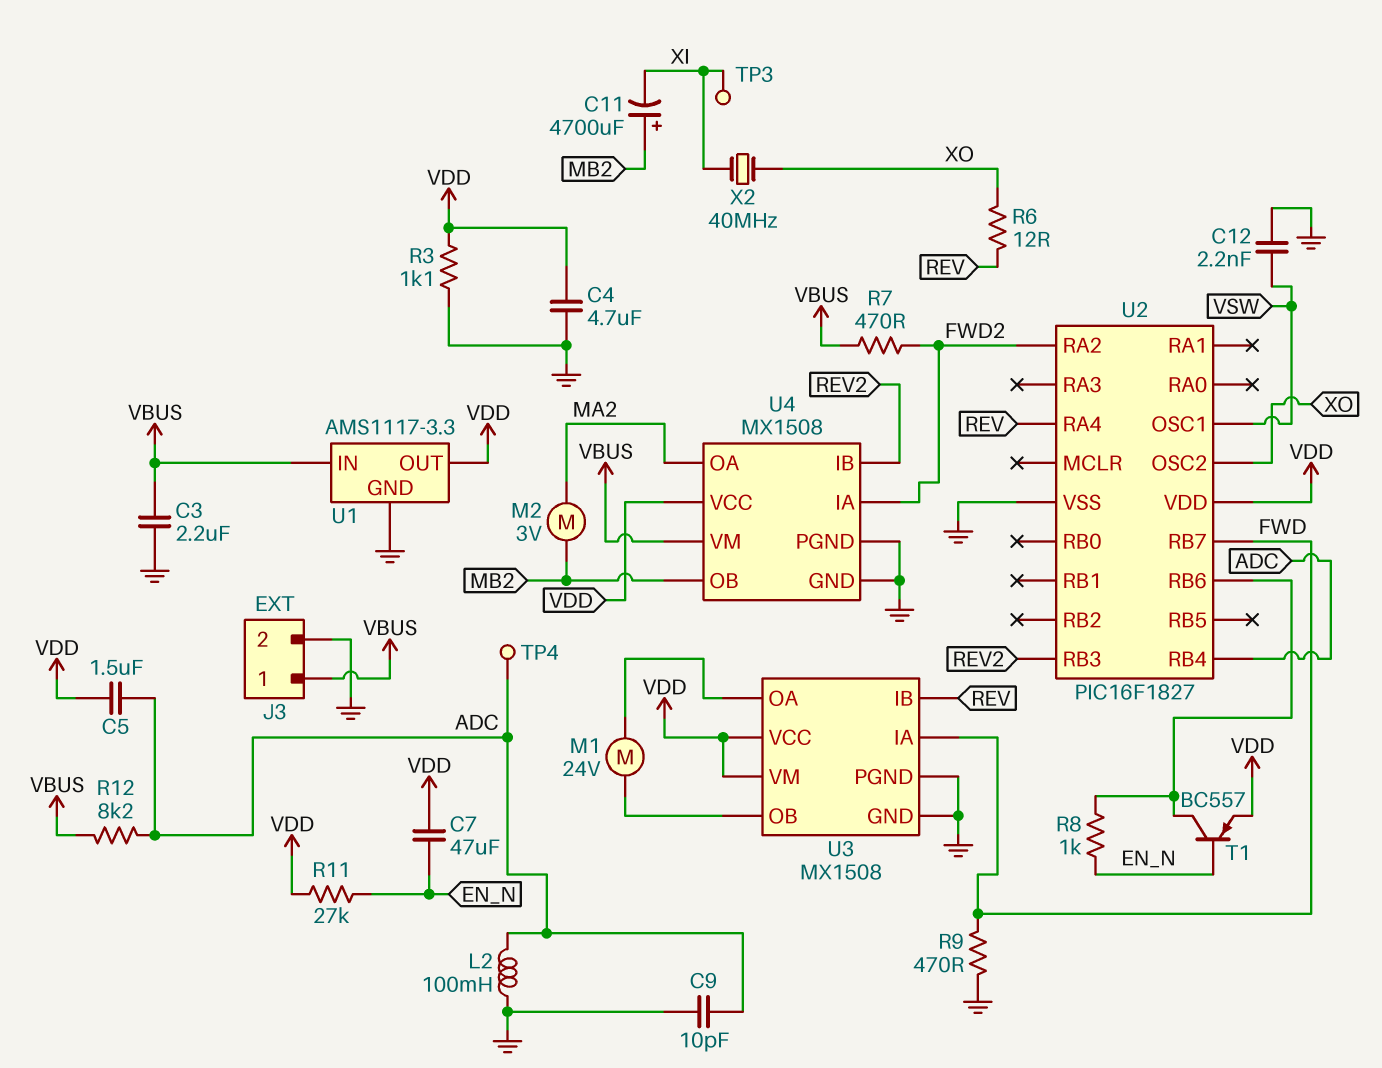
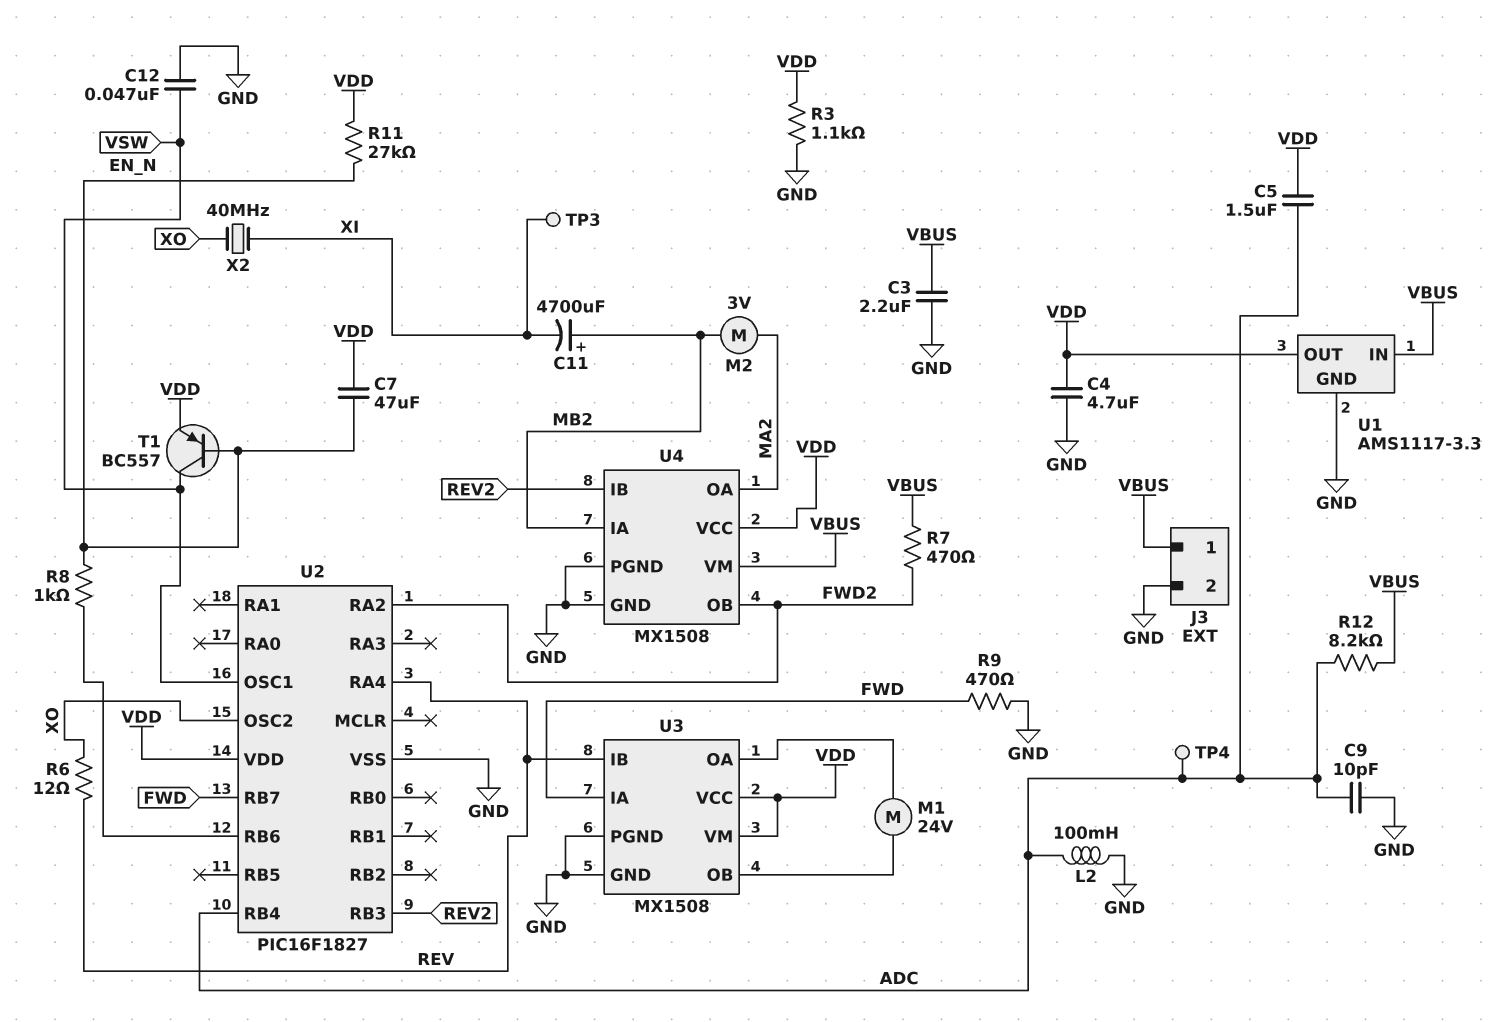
C12: 2.2nF (GND, VSW) -> 47nF (GND, VSW)
T1: PNP BC557 (B EN_N, C U2/RB6, E VDD) -> PNP BC557 (B EN_N, C VSW, E VDD)
U4 pin IA: FWD2 -> MB2
U4 pin OB: MB2 -> FWD2

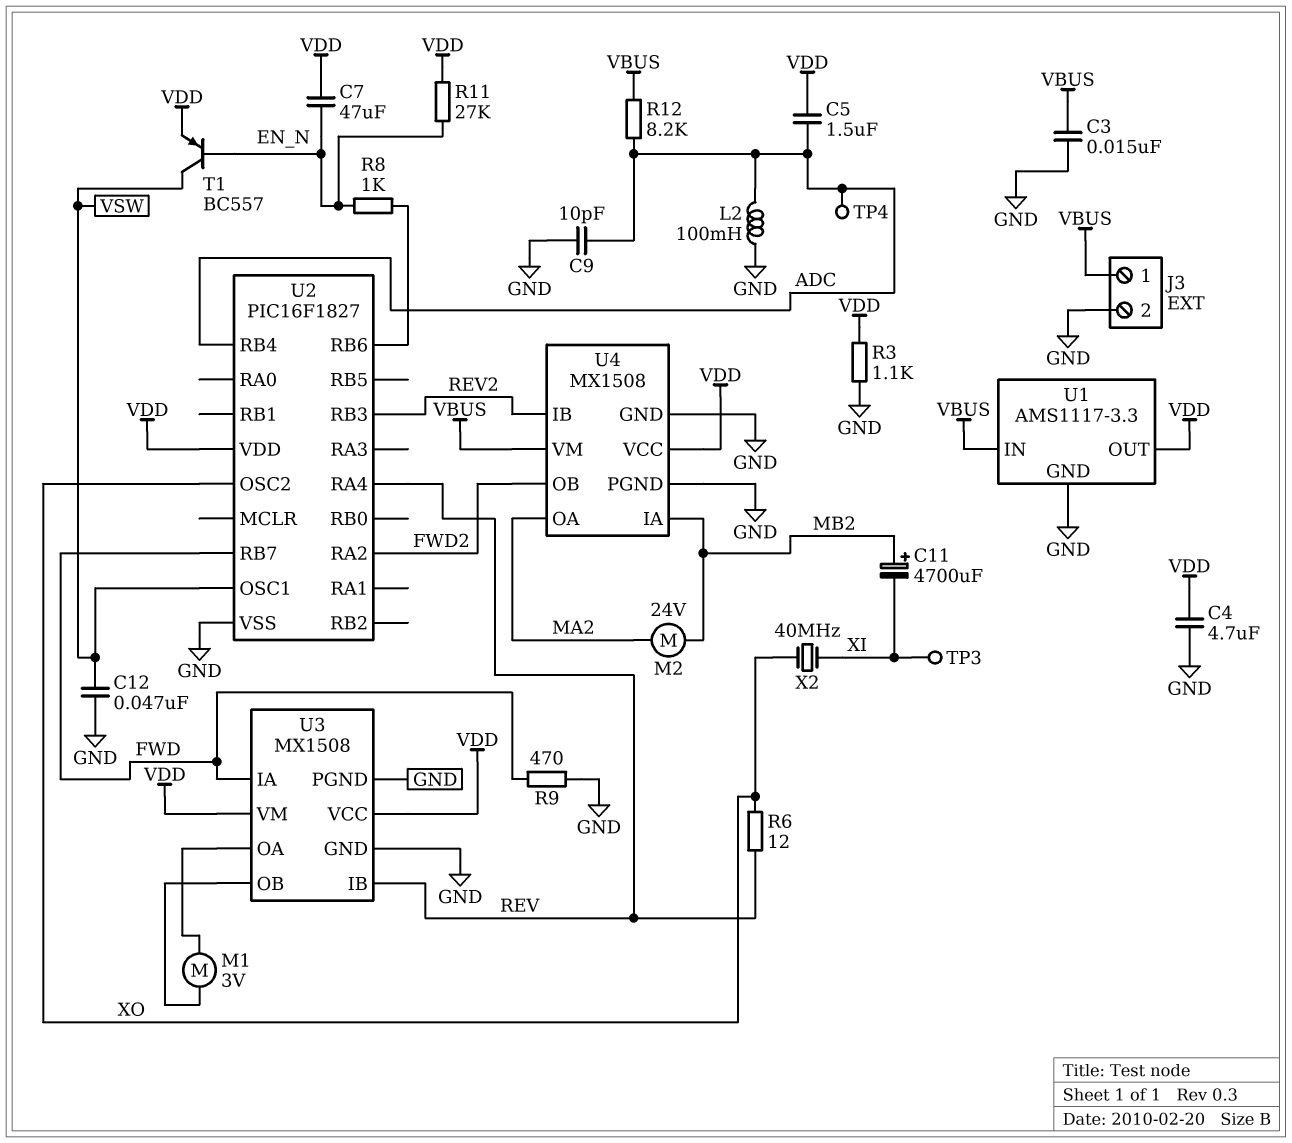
C3: 2.2uF (GND, VBUS) -> 15nF (GND, VBUS)
M1: motor 24V (U3/OA, U3/OB) -> motor 3V (U3/OA, U3/OB)
M2: motor 3V (MA2, MB2) -> motor 24V (MA2, MB2)
R7: 470 (FWD2, VBUS) -> none

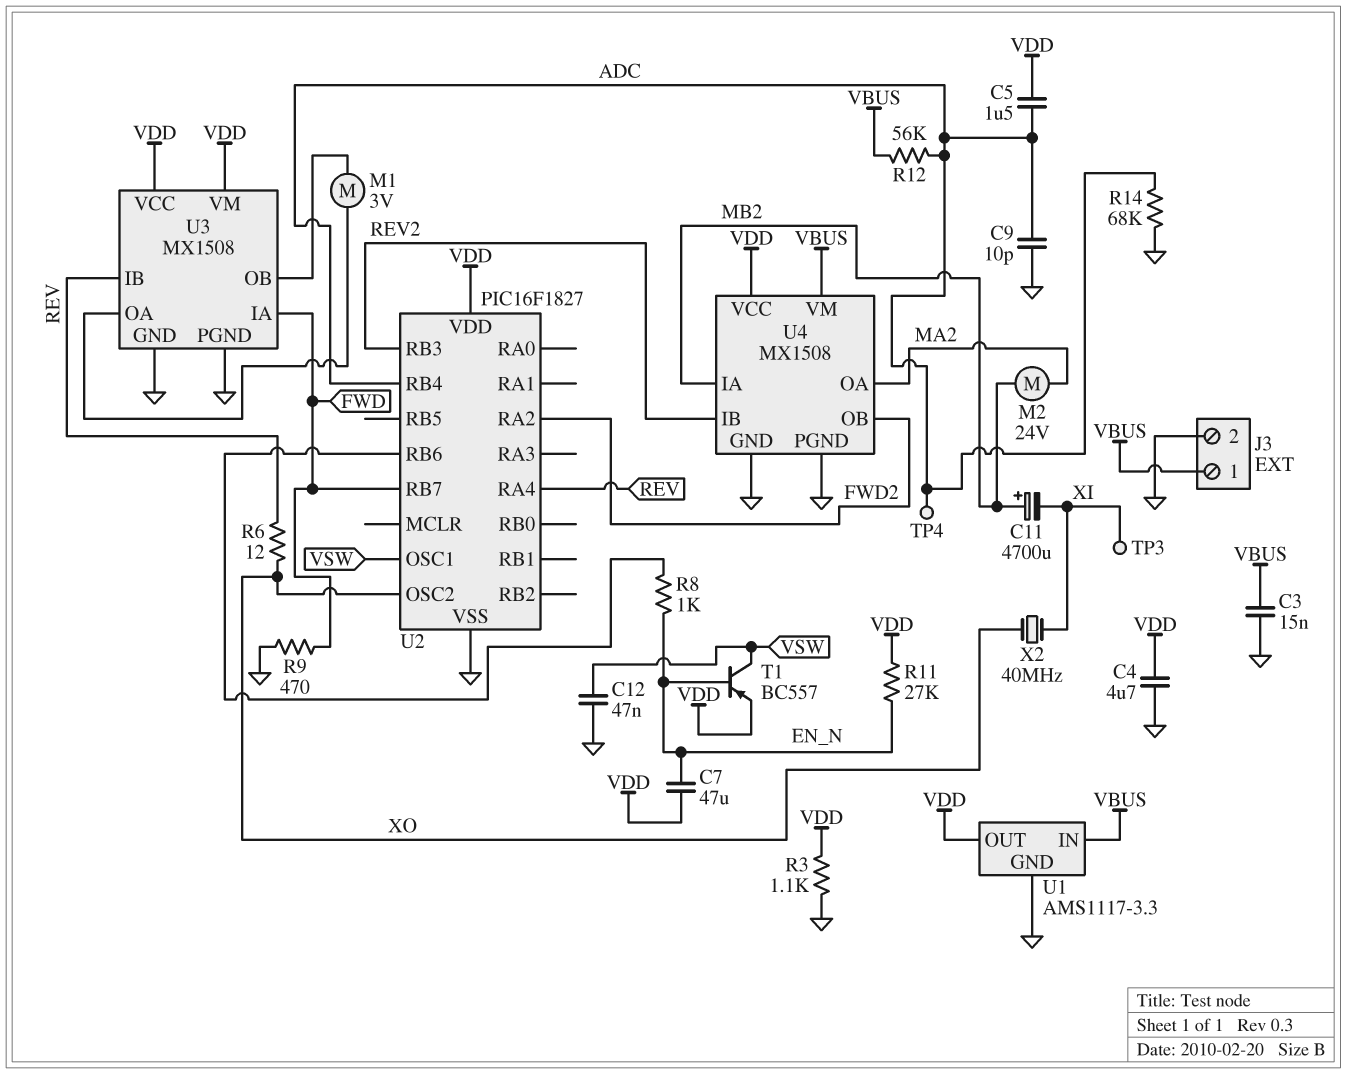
L2: 100mH (ADC, GND) -> none
R12: 8.2k (ADC, VBUS) -> 56k (ADC, VBUS)
R14: none -> 68k (ADC, GND)

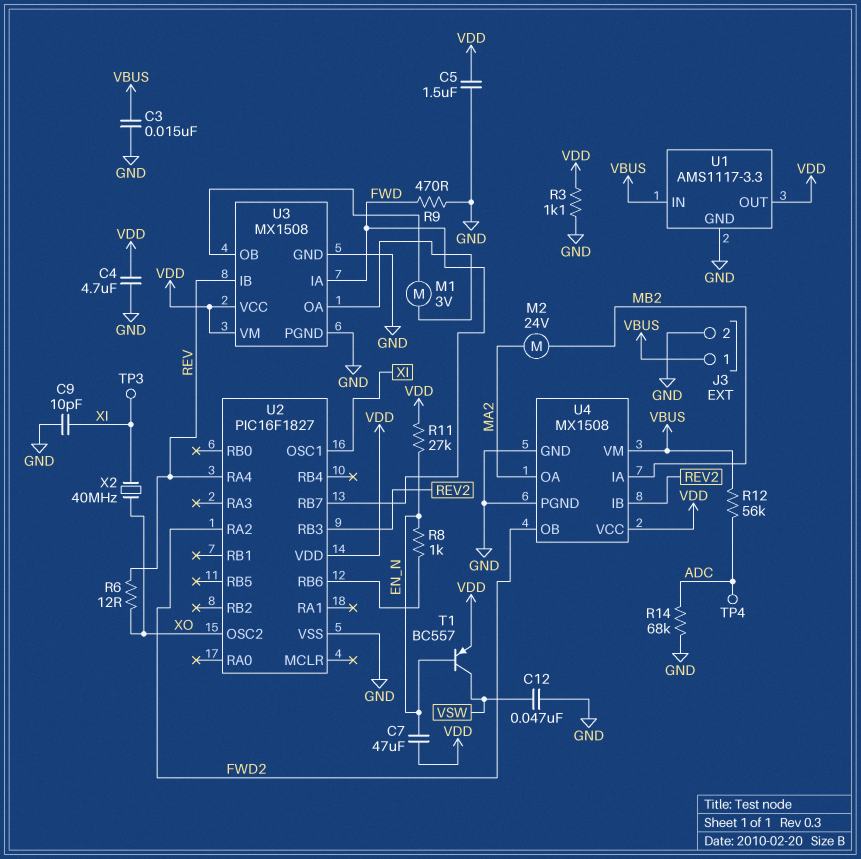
C5: 1.5uF (ADC, VDD) -> 1.5uF (GND, VDD)
C9: 10pF (ADC, GND) -> 10pF (GND, XI)
C11: 4700uF (plus MB2, minus XI) -> none
U2 pin OSC1: VSW -> XI
U2 pin RB4: ADC -> none

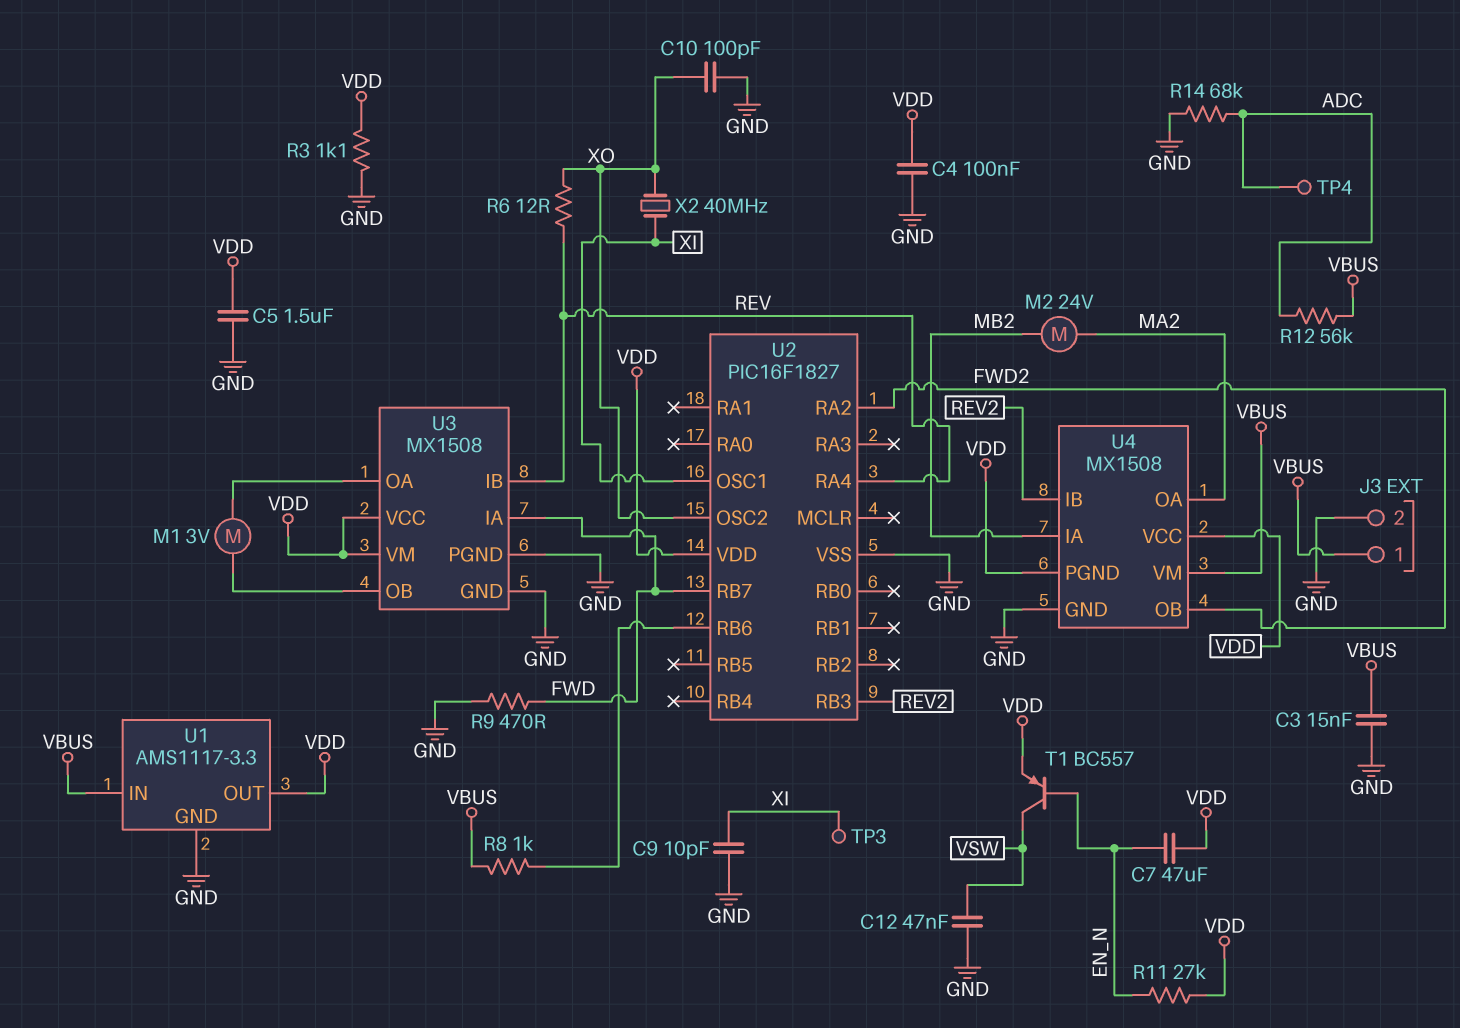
C4: 4.7uF (GND, VDD) -> 100nF (GND, VDD)
C10: none -> 100pF (GND, XO)
R8: 1k (EN_N, U2/RB6) -> 1k (U2/RB6, VBUS)
U4 pin PGND: GND -> VDD

